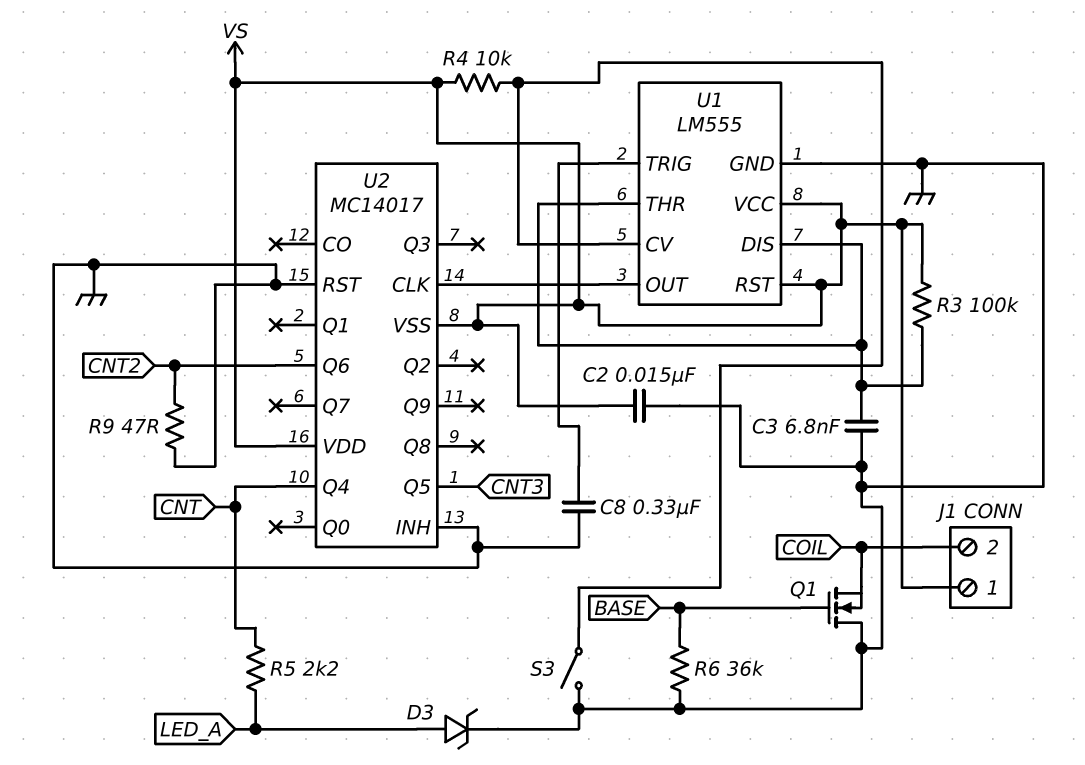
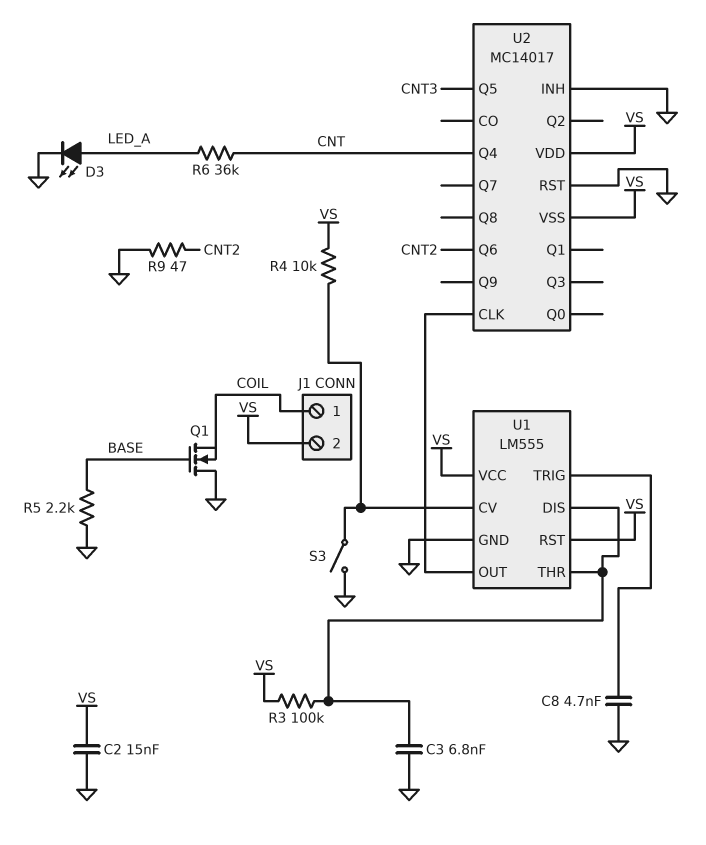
C8: 330nF (GND, U1/TRIG) -> 4.7nF (GND, U1/TRIG)
D3: zener (A LED_A, K GND) -> LED (A LED_A, K GND)
J1 pin 1: VS -> COIL
J1 pin 2: COIL -> VS
R5: 2.2k (CNT, LED_A) -> 2.2k (BASE, GND)
R6: 36k (BASE, GND) -> 36k (CNT, LED_A)

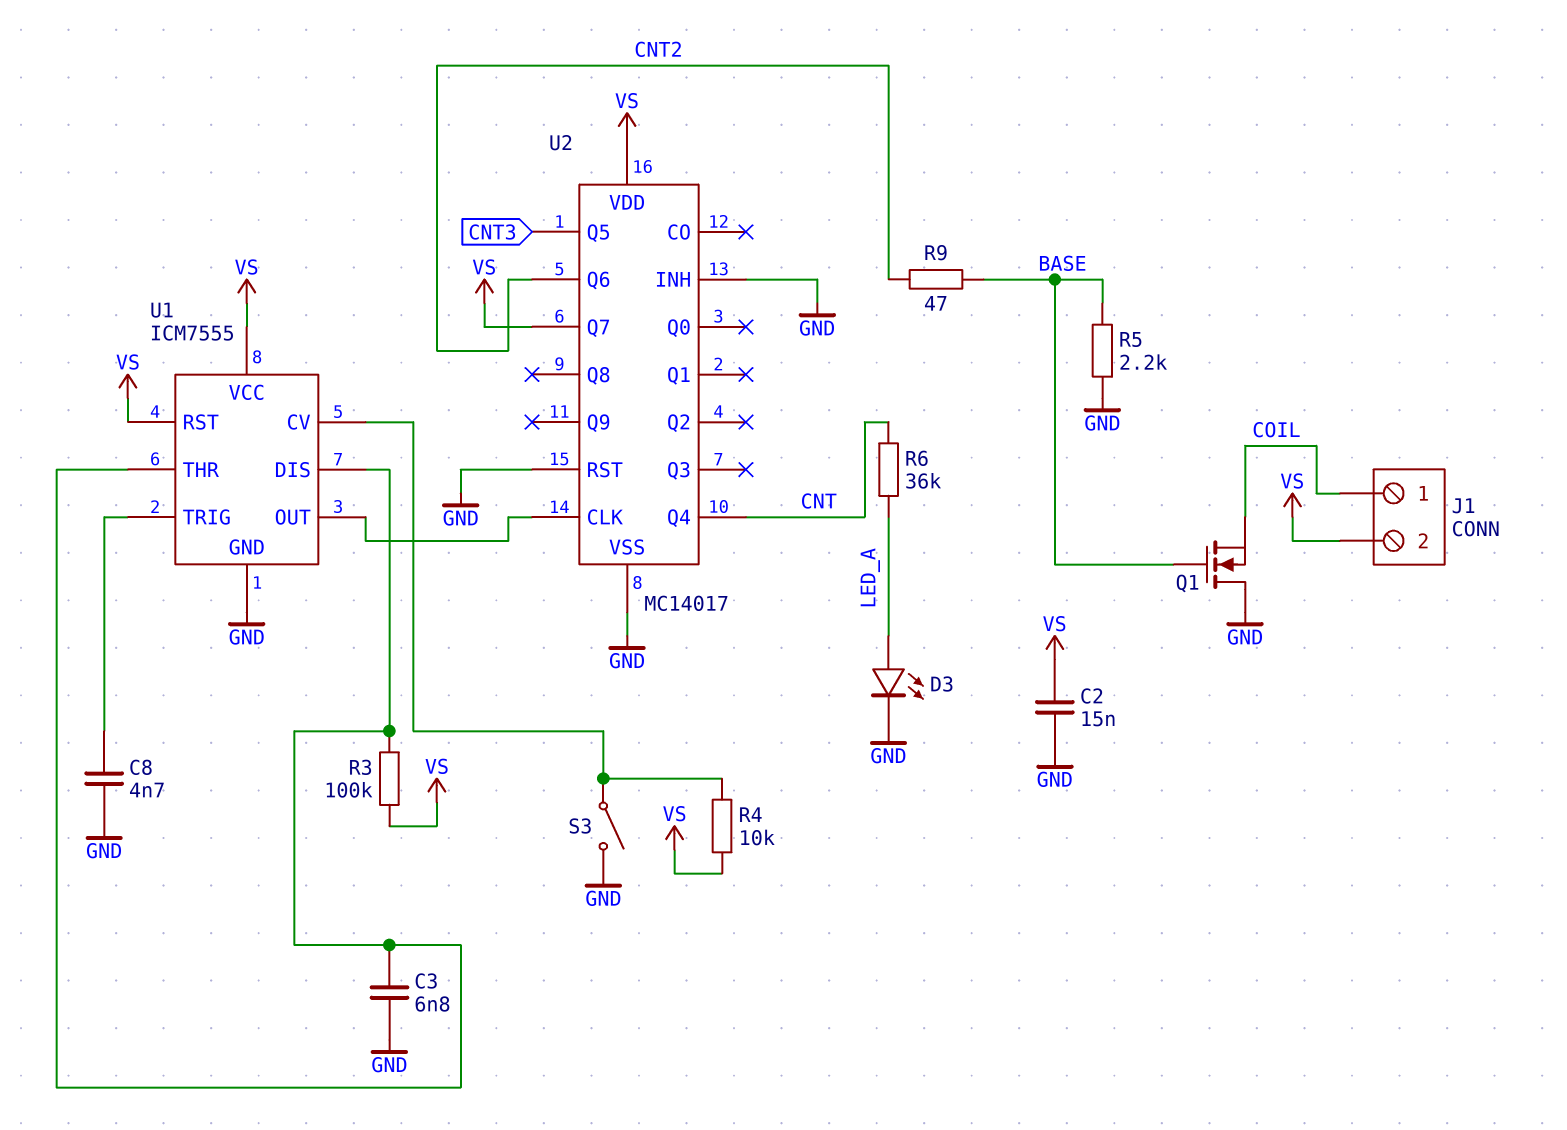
R9: 47 (CNT2, GND) -> 47 (BASE, CNT2)
U1: LM555 -> ICM7555
U2 pin Q7: none -> VS
U2 pin VSS: VS -> GND

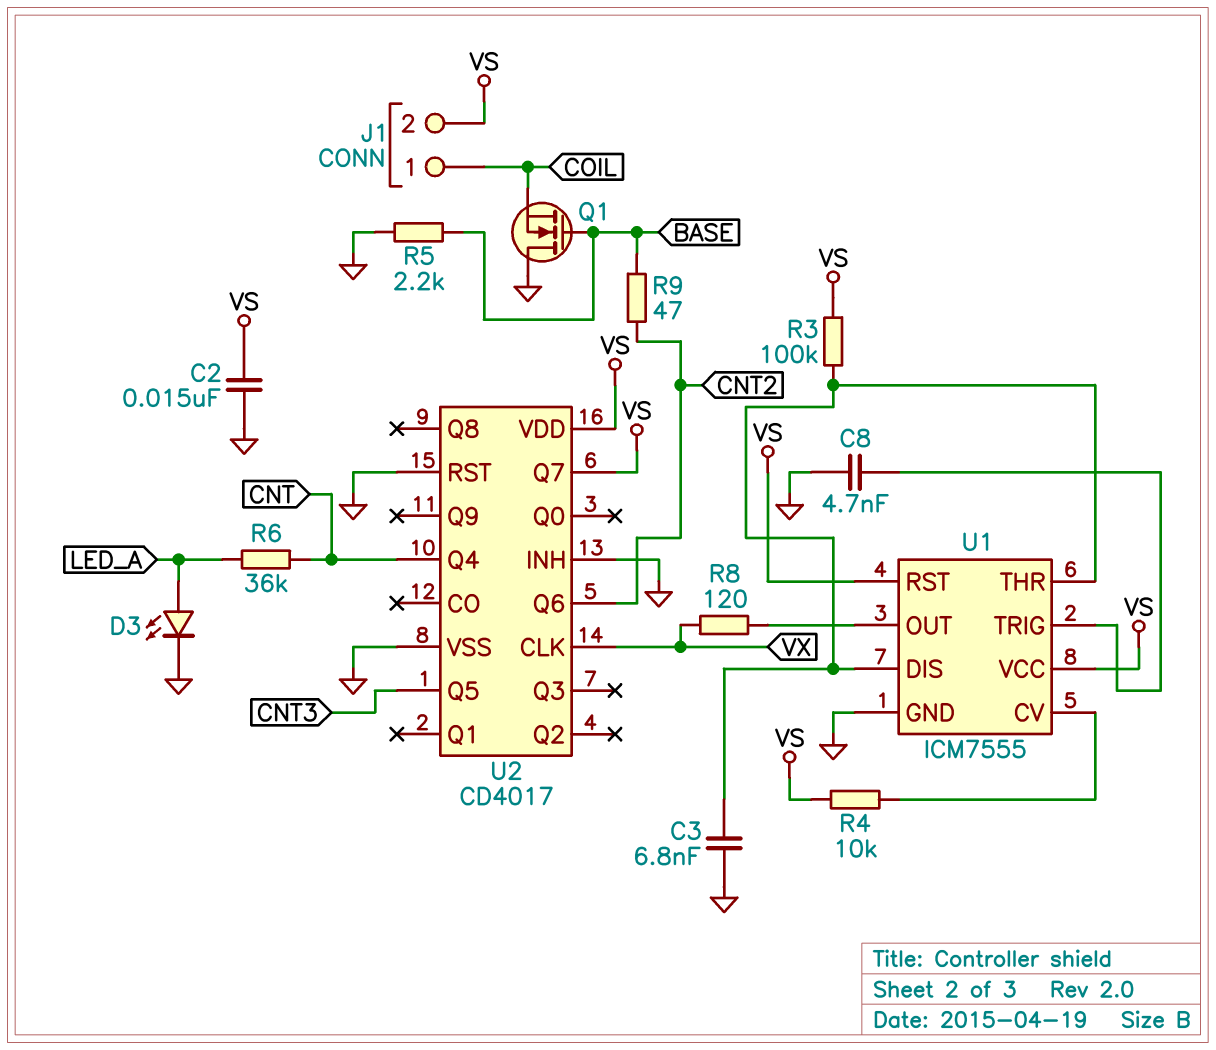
R8: none -> 120 (U1/OUT, VX)
S3: switch (GND, U1/CV) -> none
U2: MC14017 -> CD4017
U2 pin CLK: U1/OUT -> VX

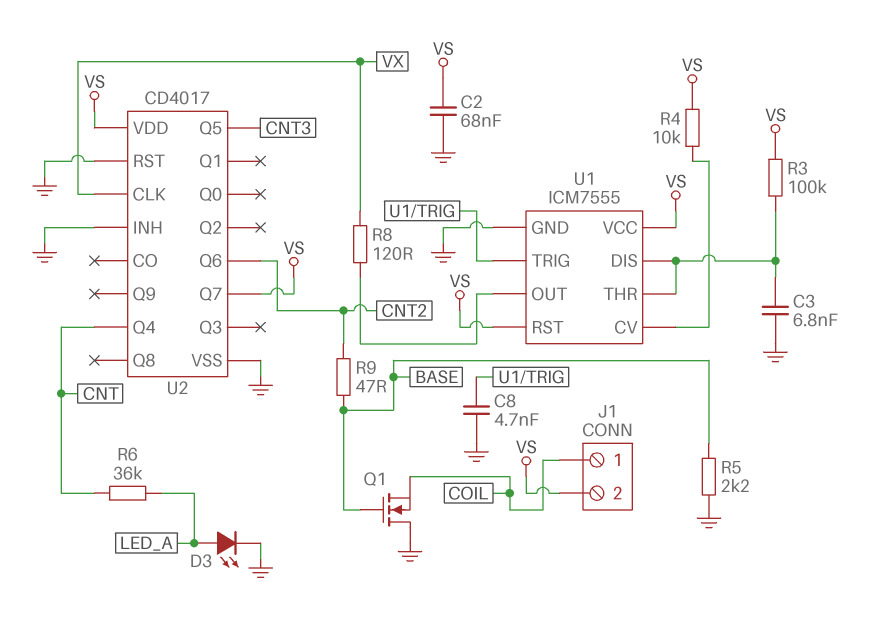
C2: 15nF (GND, VS) -> 68nF (GND, VS)

